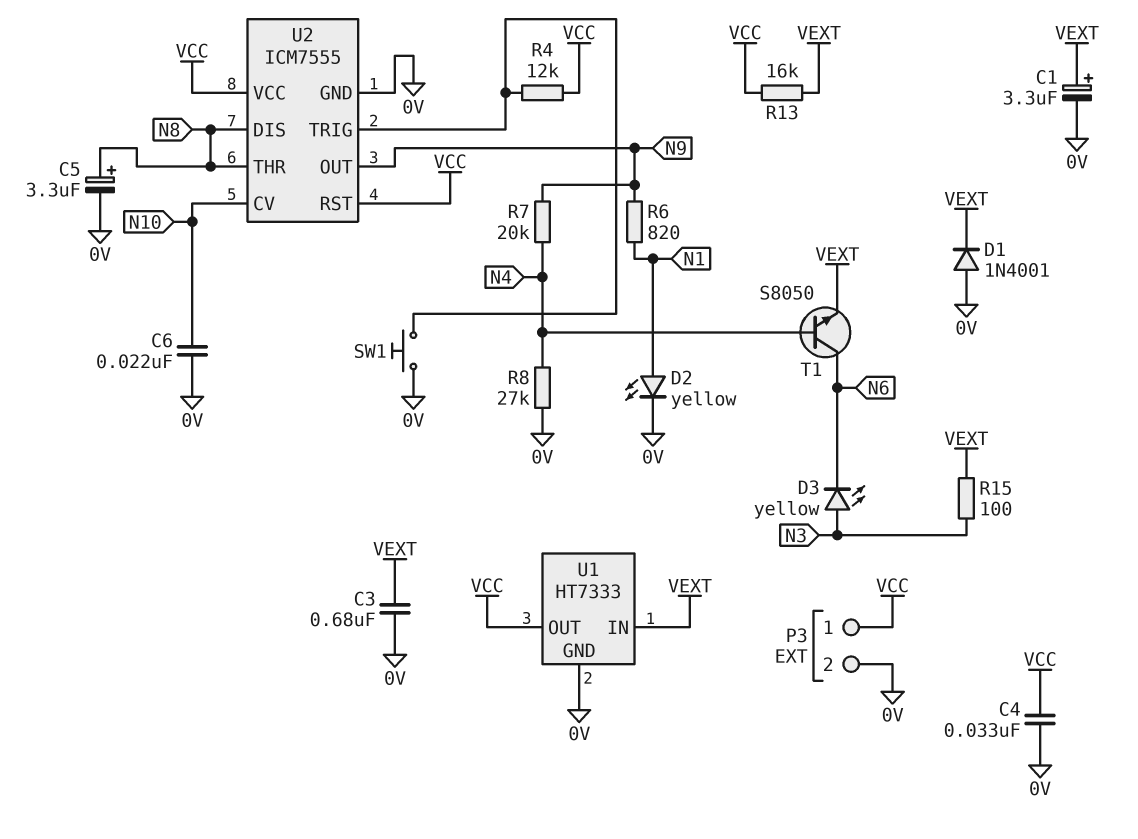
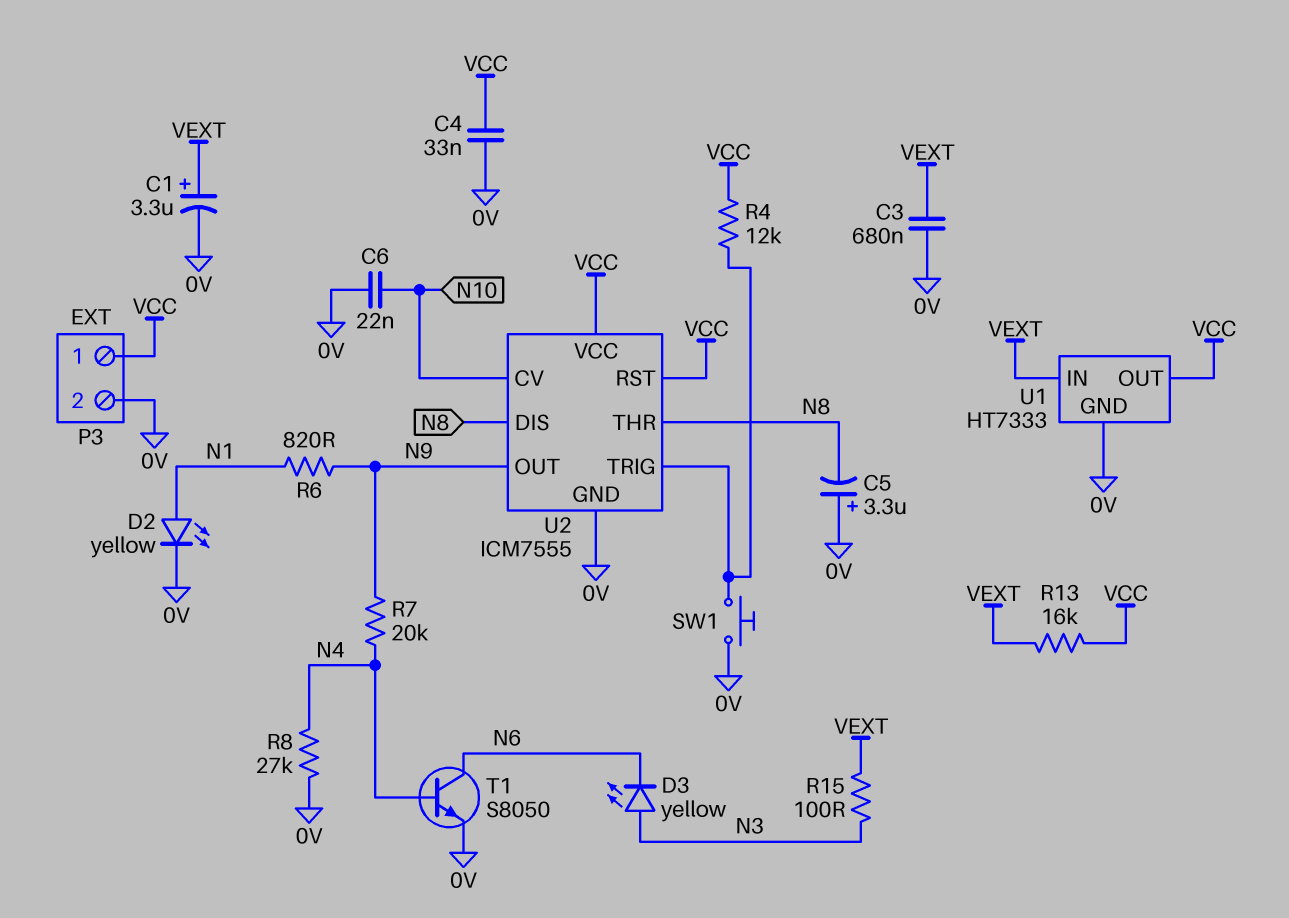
C5: 3.3uF (plus N8, minus 0V) -> 3.3uF (plus 0V, minus N8)
D1: diode 1N4001 (A 0V, K VEXT) -> none
T1: NPN S8050 (B N4, C N6, E VEXT) -> NPN S8050 (B N4, C N6, E 0V)

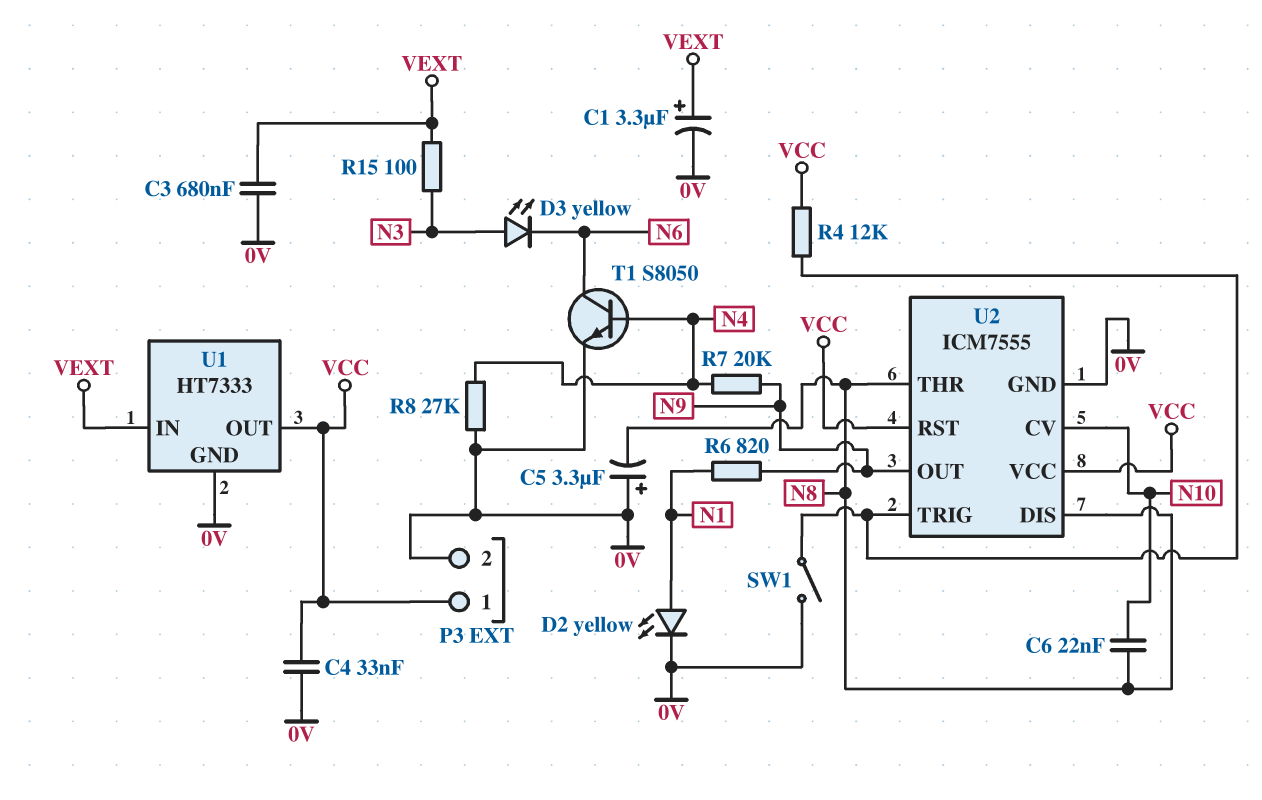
C6: 22nF (0V, N10) -> 22nF (N8, N10)
R13: 16k (VCC, VEXT) -> none
SW1: button (0V, U2/TRIG) -> switch (0V, U2/TRIG)

